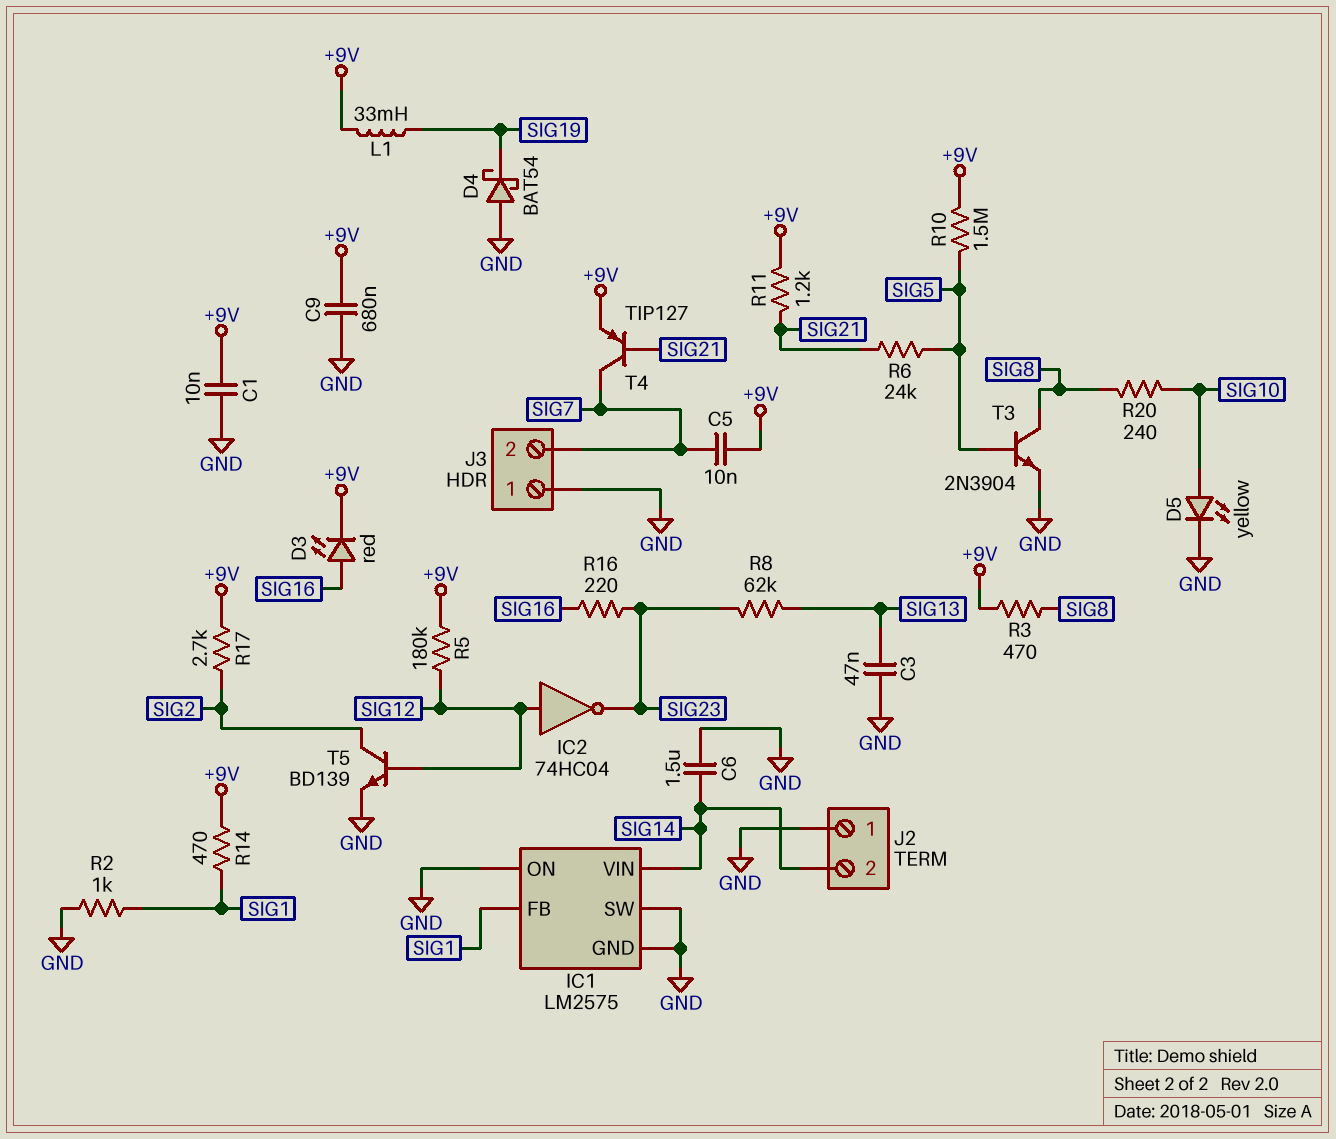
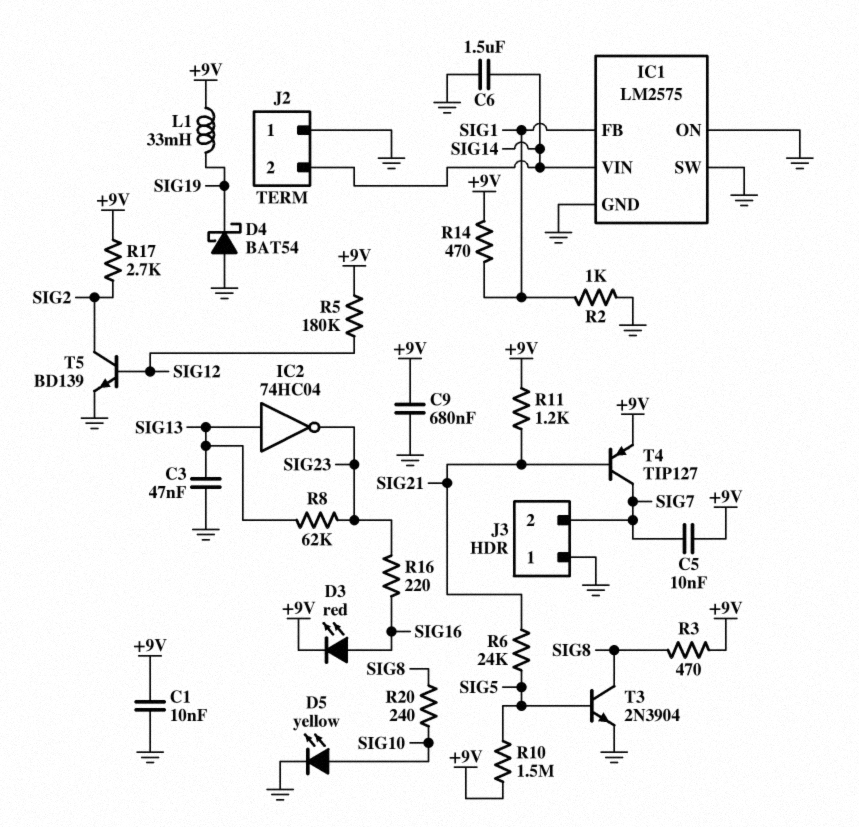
IC2: NOT 74HC04 (in SIG12, out SIG23) -> NOT 74HC04 (in SIG13, out SIG23)

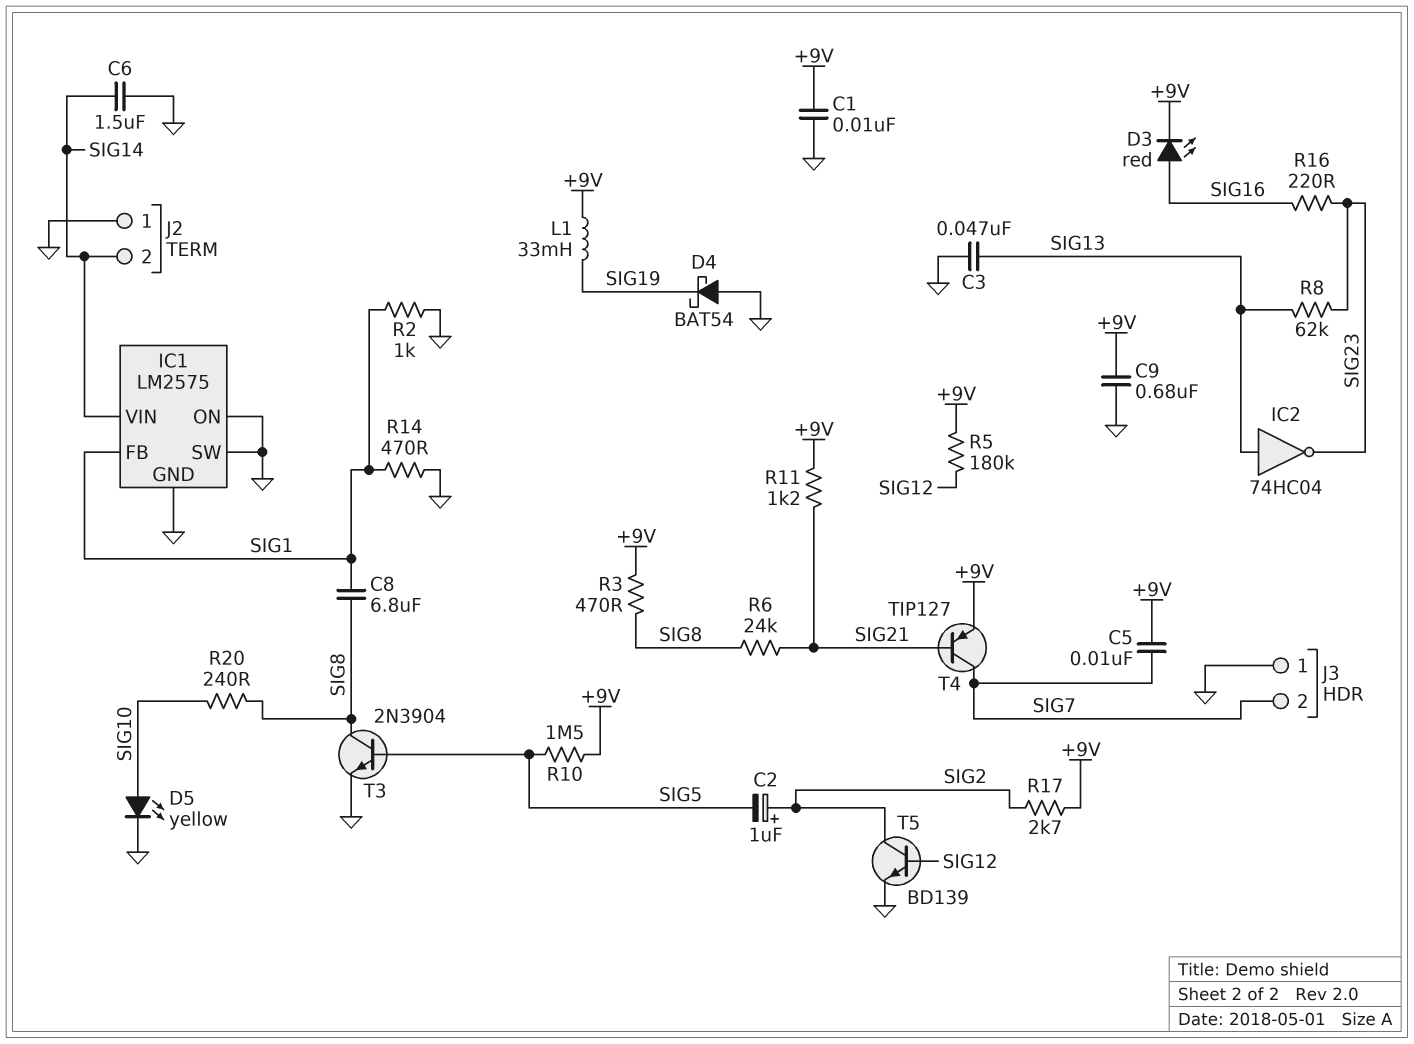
C2: none -> 1uF (plus SIG2, minus SIG5)
C8: none -> 6.8uF (SIG1, SIG8)
R6: 24k (SIG5, SIG21) -> 24k (SIG8, SIG21)
R14: 470 (+9V, SIG1) -> 470 (GND, SIG1)

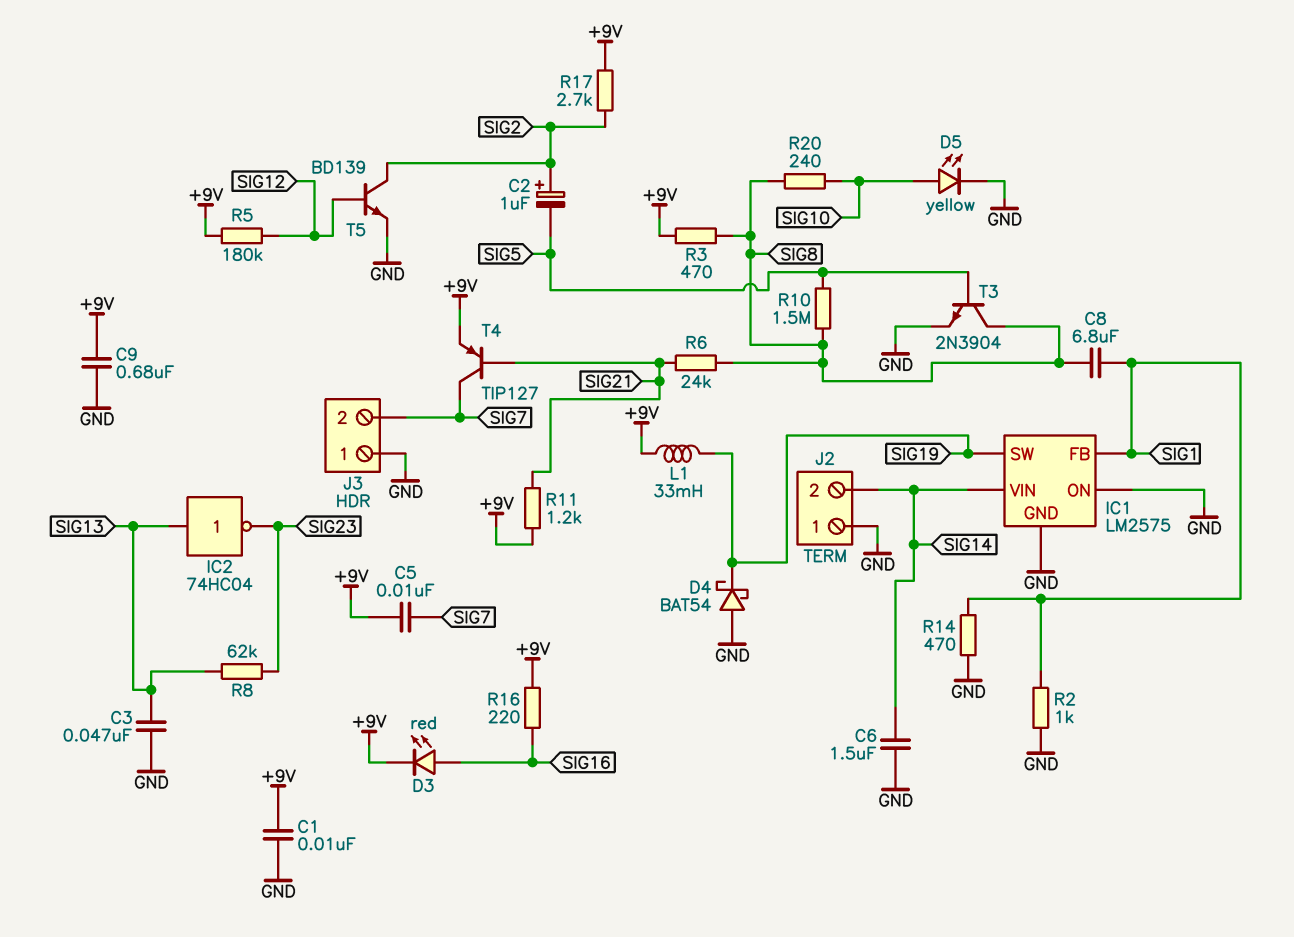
IC1 pin SW: GND -> SIG19
R10: 1.5M (+9V, SIG5) -> 1.5M (SIG5, SIG8)
R16: 220 (SIG16, SIG23) -> 220 (+9V, SIG16)

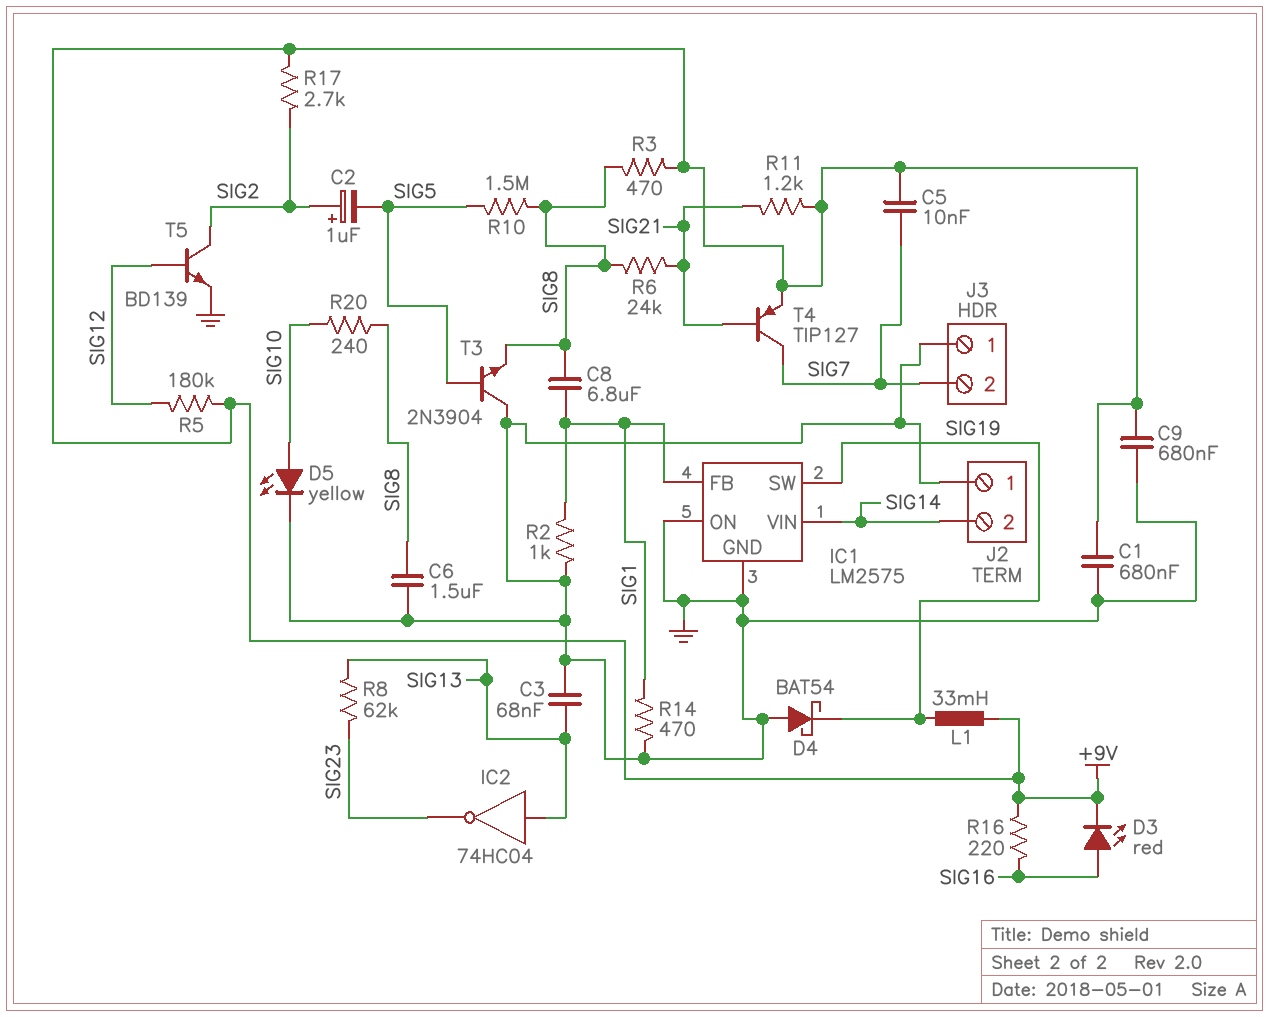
C1: 10nF (+9V, GND) -> 680nF (+9V, GND)
C3: 47nF (GND, SIG13) -> 68nF (GND, SIG13)
C6: 1.5uF (GND, SIG14) -> 1.5uF (GND, SIG8)
T3: NPN 2N3904 (B SIG5, C SIG8, E GND) -> NPN 2N3904 (B SIG5, C GND, E SIG8)

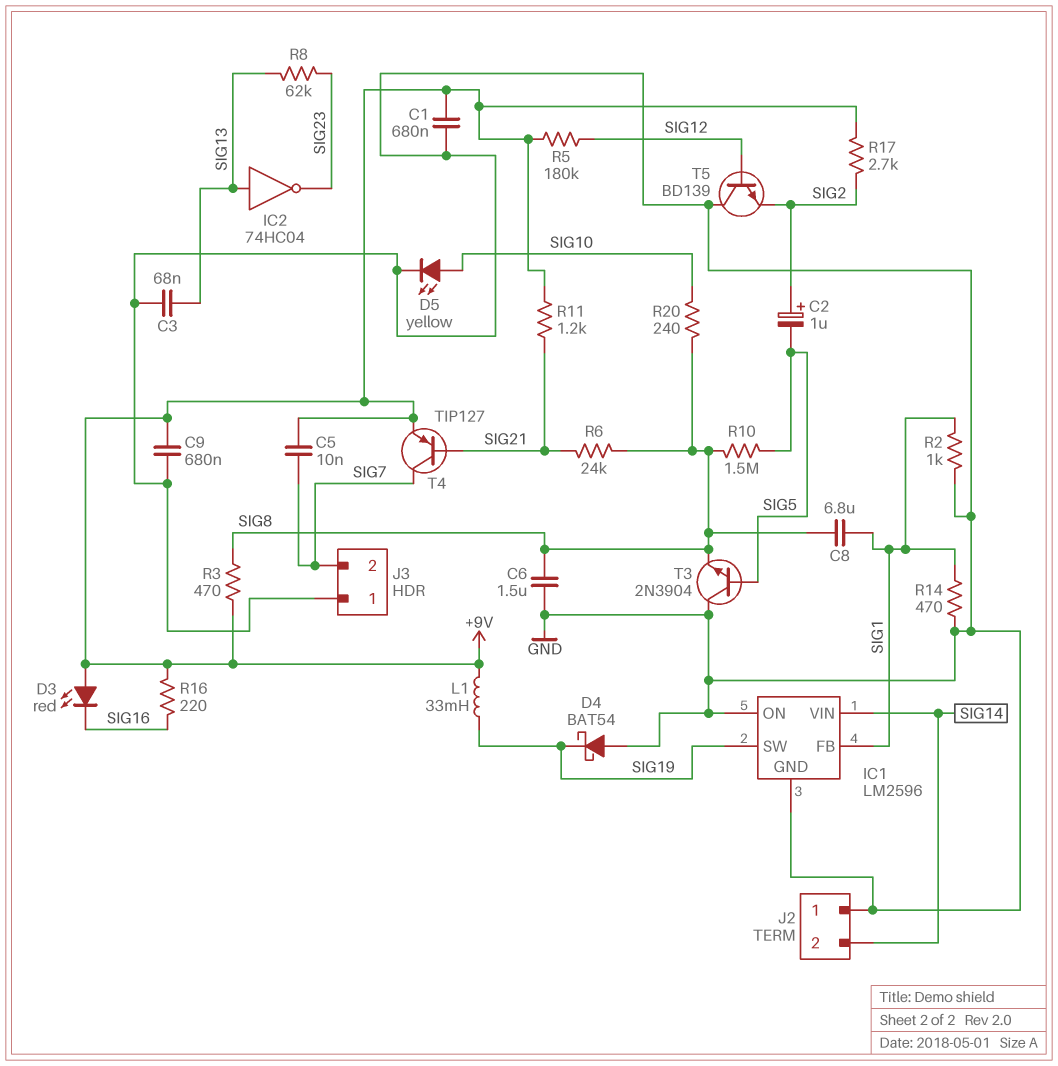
D3: LED red (A SIG16, K +9V) -> LED red (A +9V, K SIG16)
IC1: LM2575 -> LM2596
T5: NPN BD139 (B SIG12, C SIG2, E GND) -> NPN BD139 (B SIG12, C GND, E SIG2)

